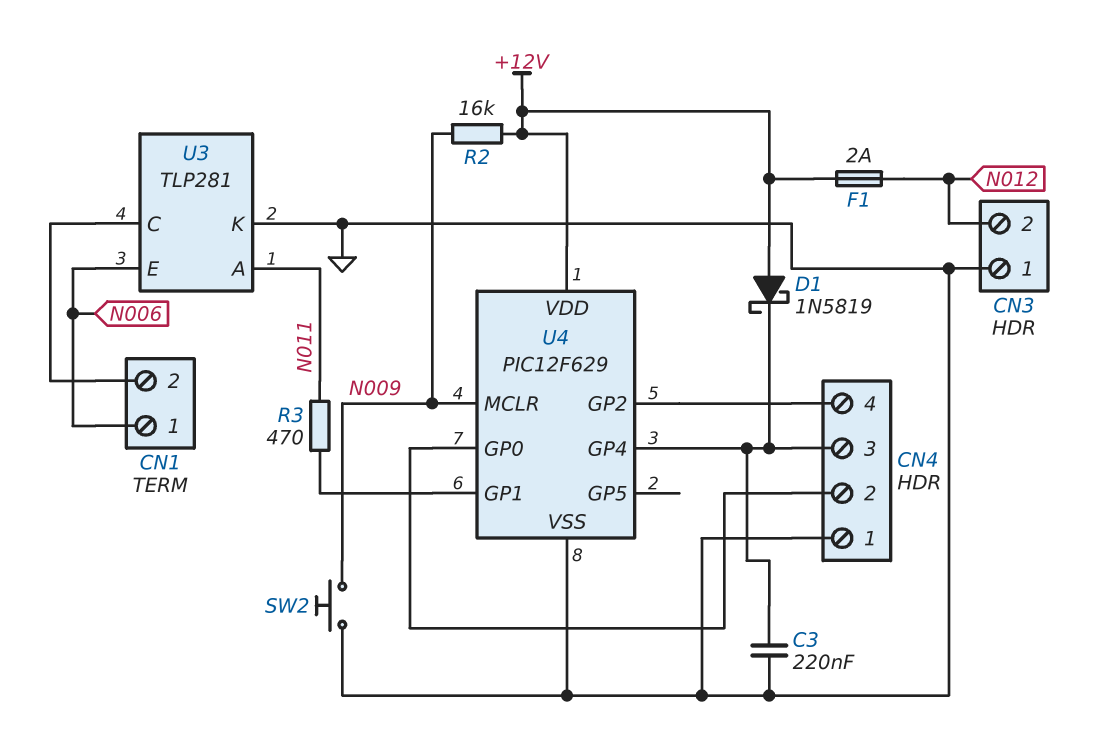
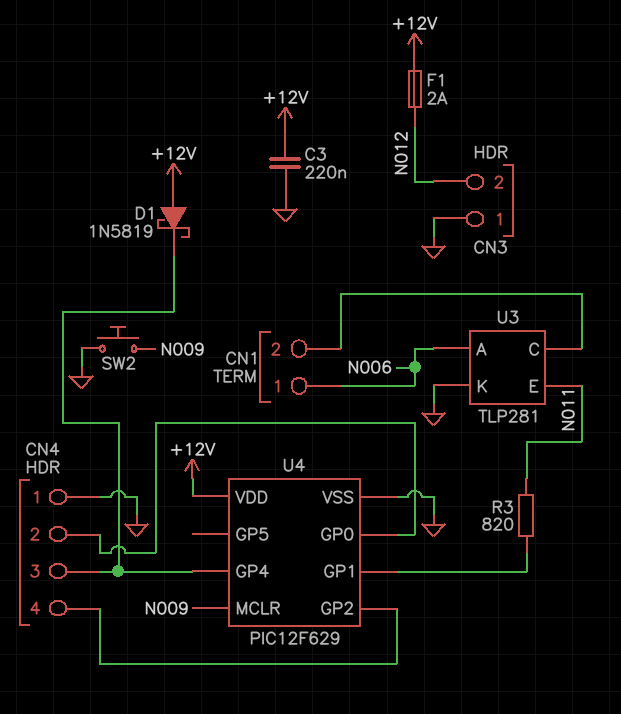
C3: 220nF (CN4/3, GND) -> 220nF (+12V, GND)
R2: 16k (+12V, N009) -> none
R3: 470 (N011, U4/GP1) -> 820 (N011, U4/GP1)
U3 pin A: N011 -> N006
U3 pin E: N006 -> N011

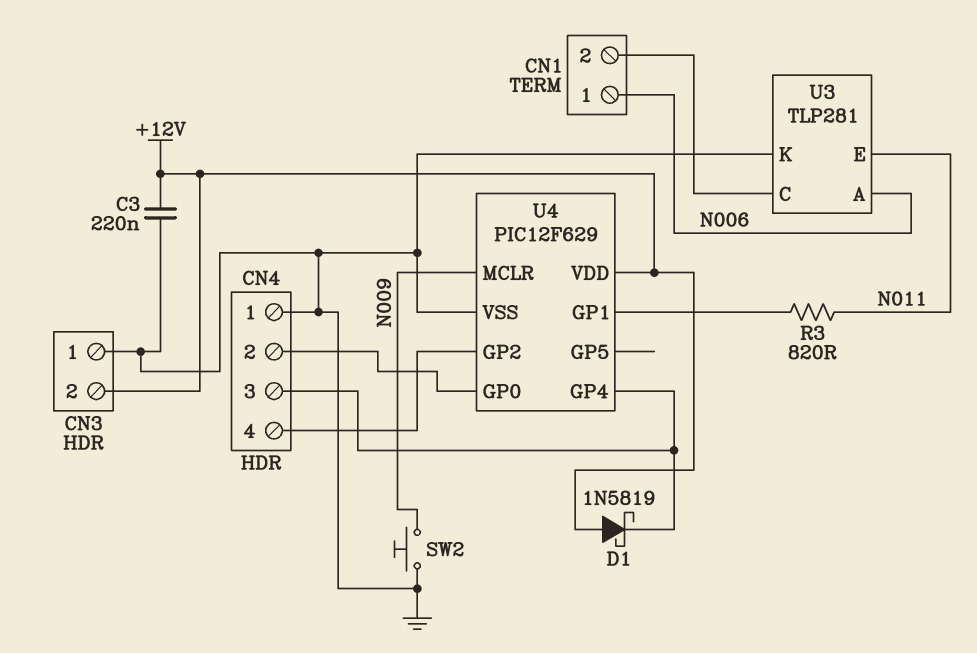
CN3 pin 2: N012 -> +12V
F1: 2A (+12V, N012) -> none

